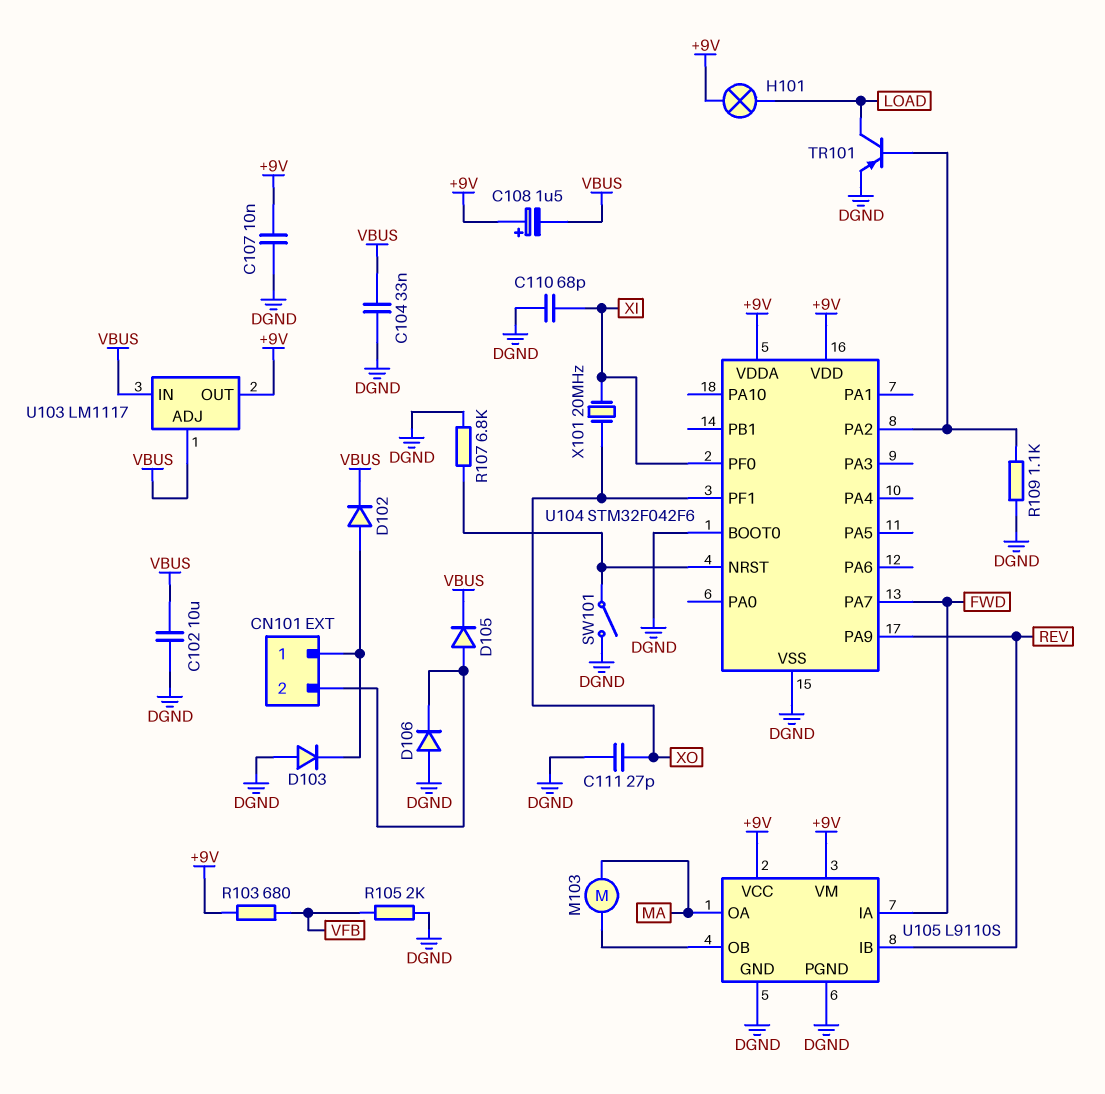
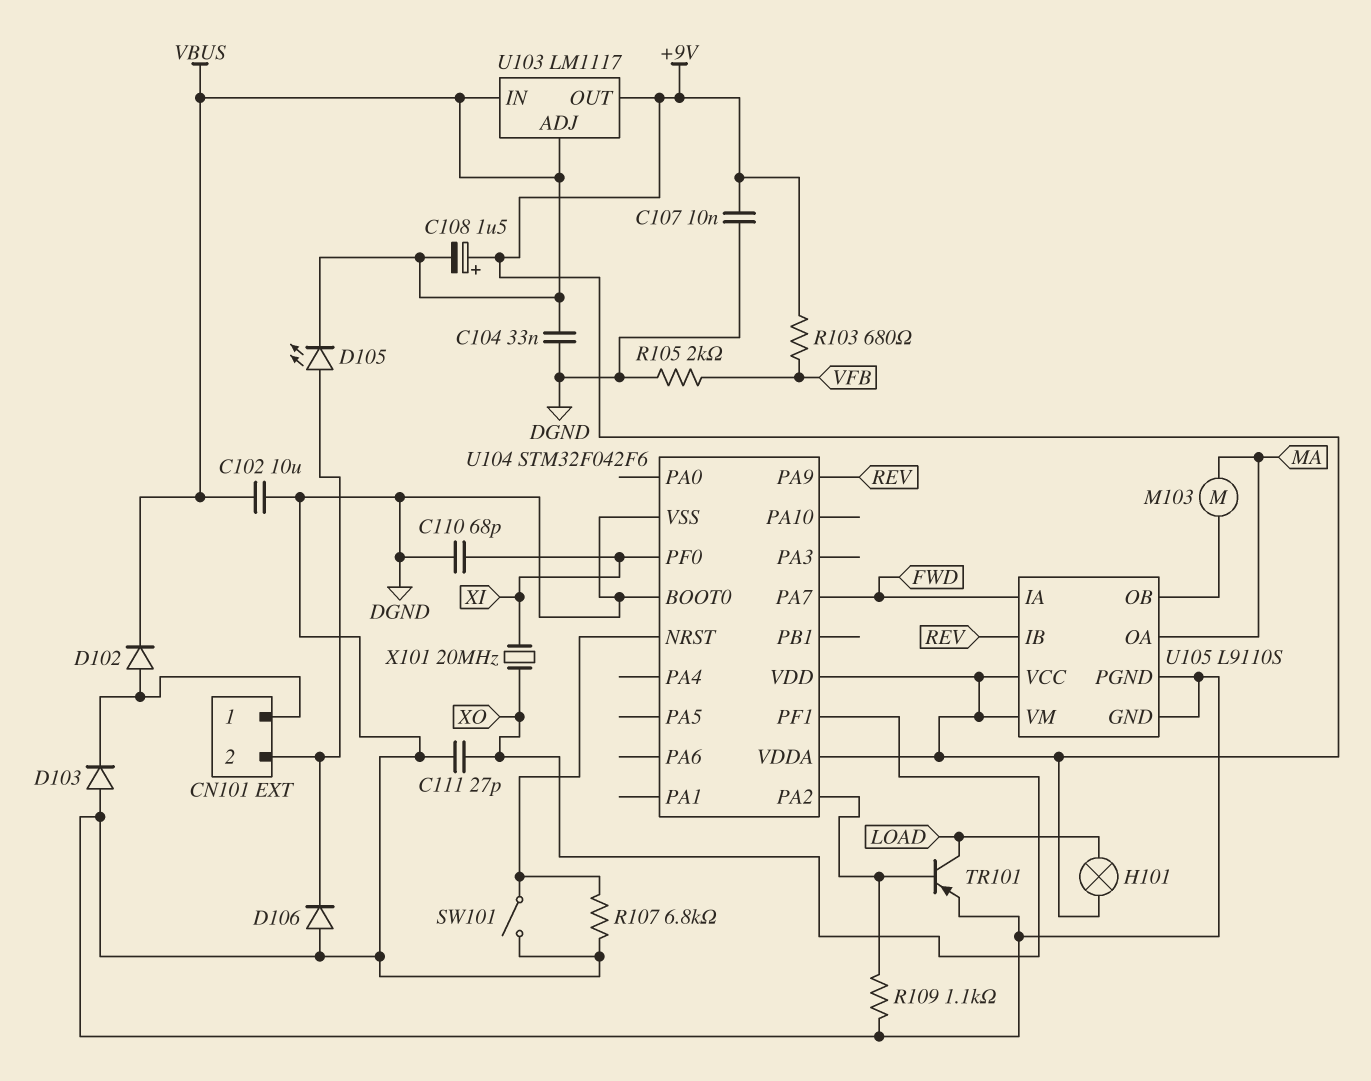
D105: diode (A CN101/2, K VBUS) -> LED (A CN101/2, K VBUS)

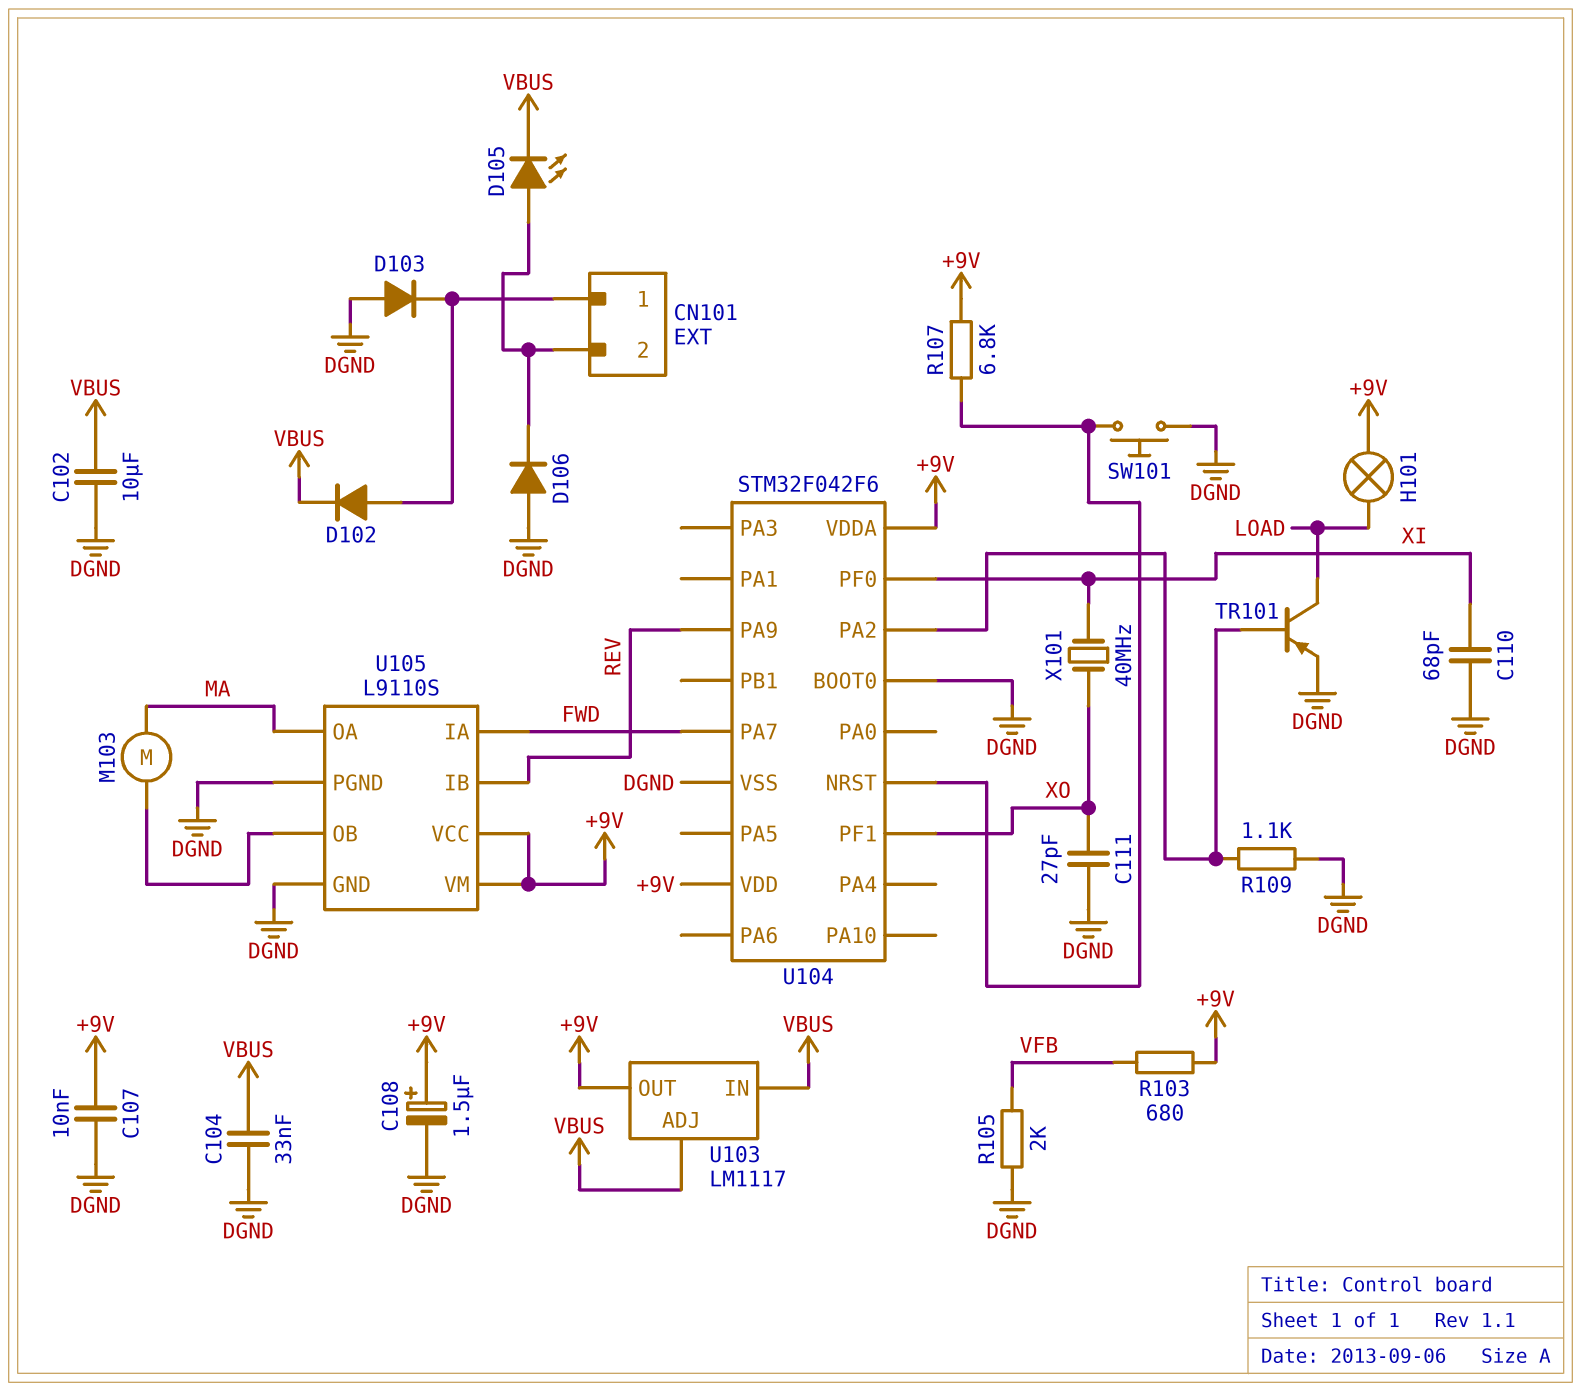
C108: 1.5uF (plus +9V, minus VBUS) -> 1.5uF (plus +9V, minus DGND)
R107: 6.8k (DGND, U104/NRST) -> 6.8k (+9V, U104/NRST)
SW101: switch (DGND, U104/NRST) -> button (DGND, U104/NRST)
X101: 20MHz (XI, XO) -> 40MHz (XI, XO)

